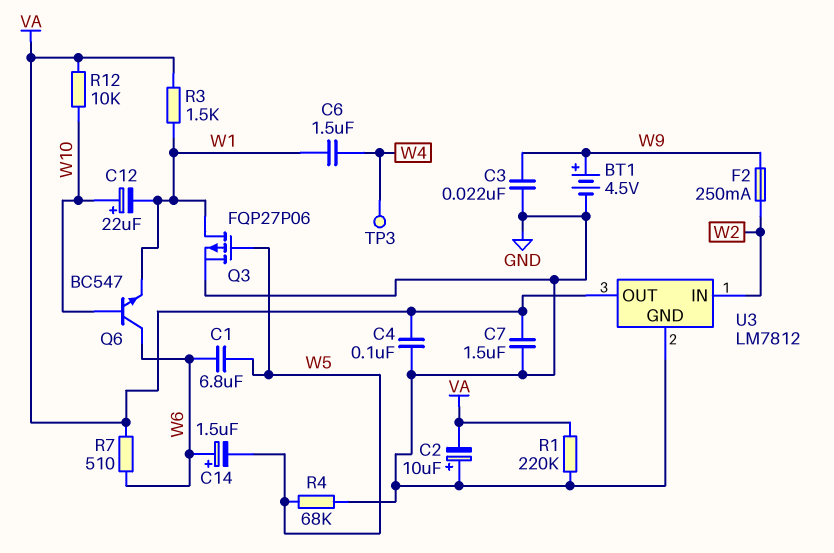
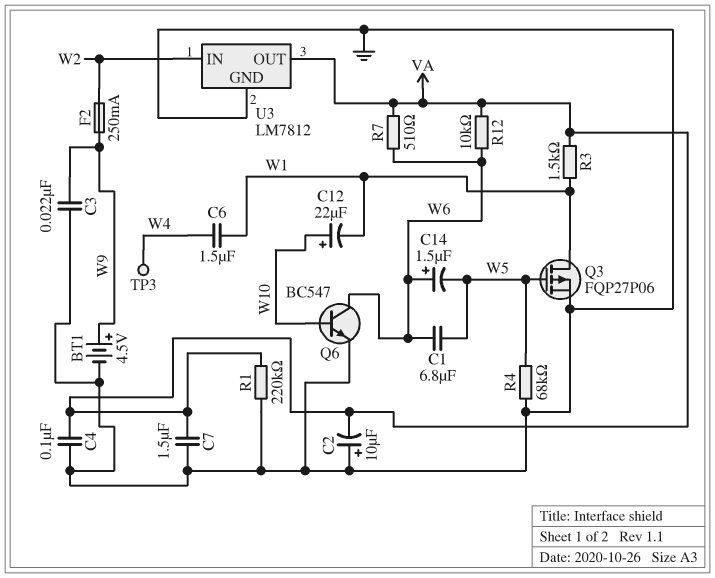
Q6: NPN BC547 (B W10, C W6, E W1) -> NPN BC547 (B W10, C W6, E GND)
R12: 10k (VA, W10) -> 10k (VA, W6)

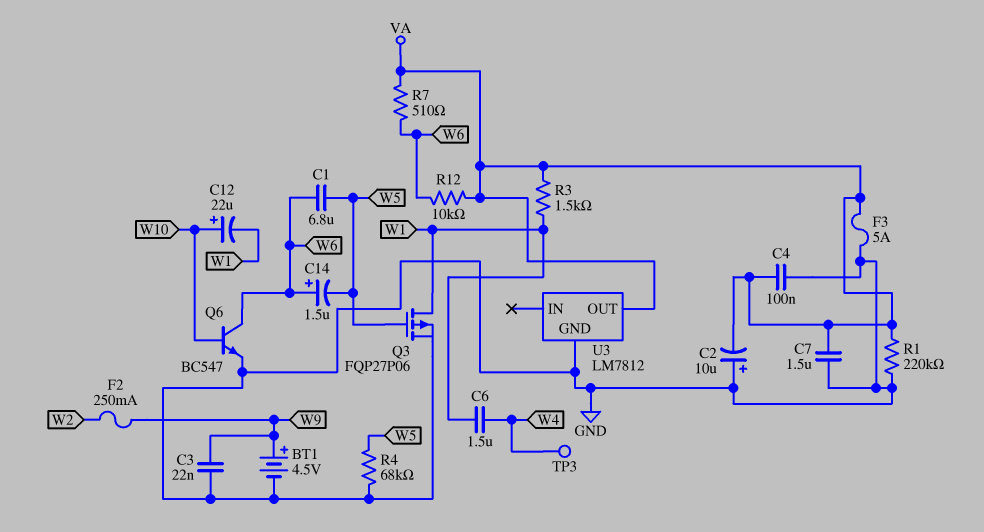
F3: none -> 5A (GND, VA)
U3 pin IN: W2 -> none

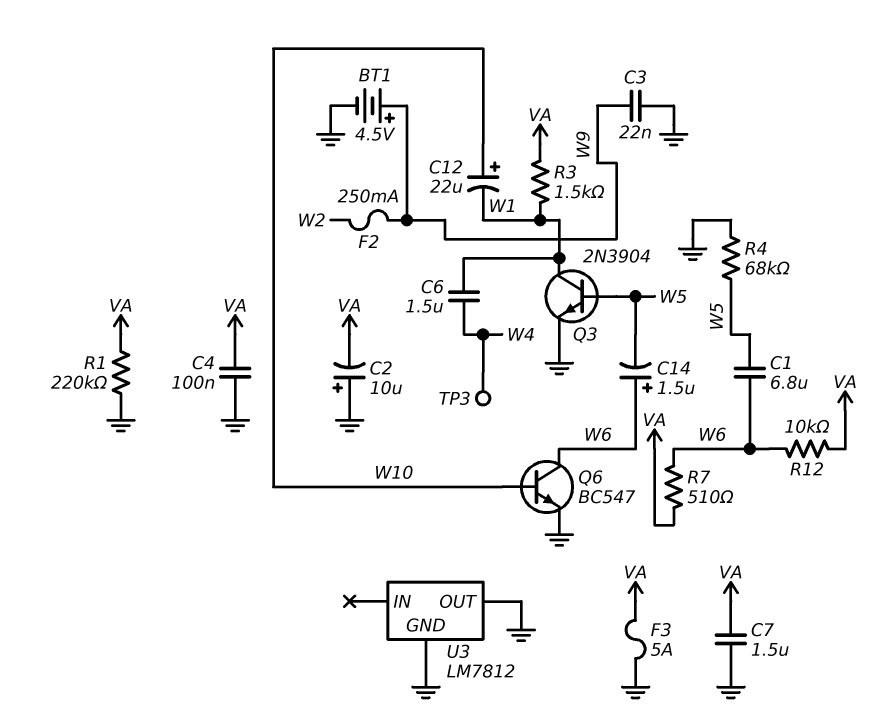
Q3: PMOS FQP27P06 (G W5, D W1, S GND) -> NPN 2N3904 (B W5, C W1, E GND)
U3 pin OUT: VA -> GND

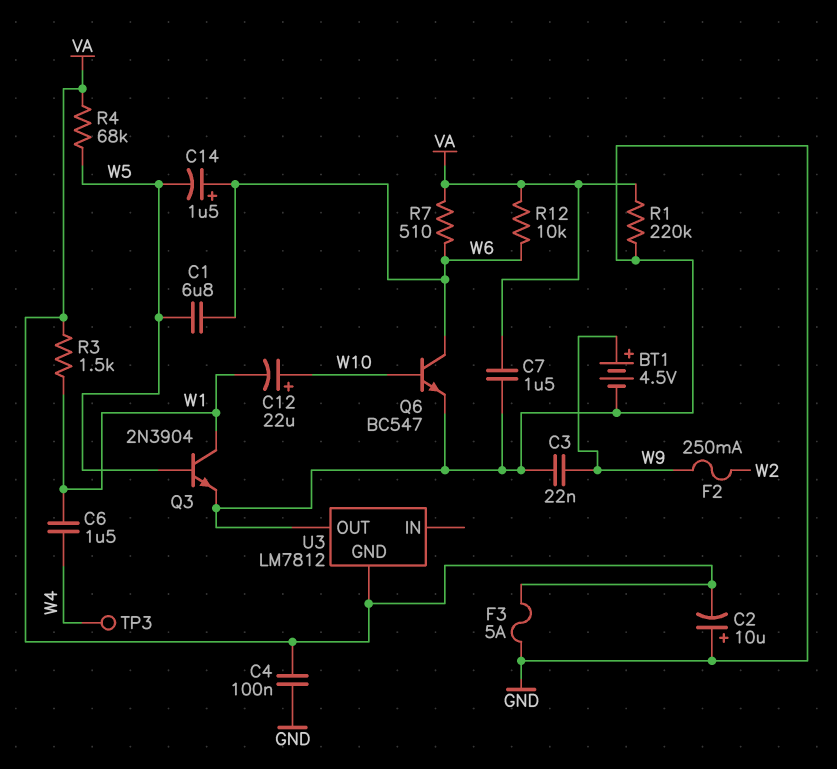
R4: 68k (GND, W5) -> 68k (VA, W5)
U3 pin GND: GND -> VA

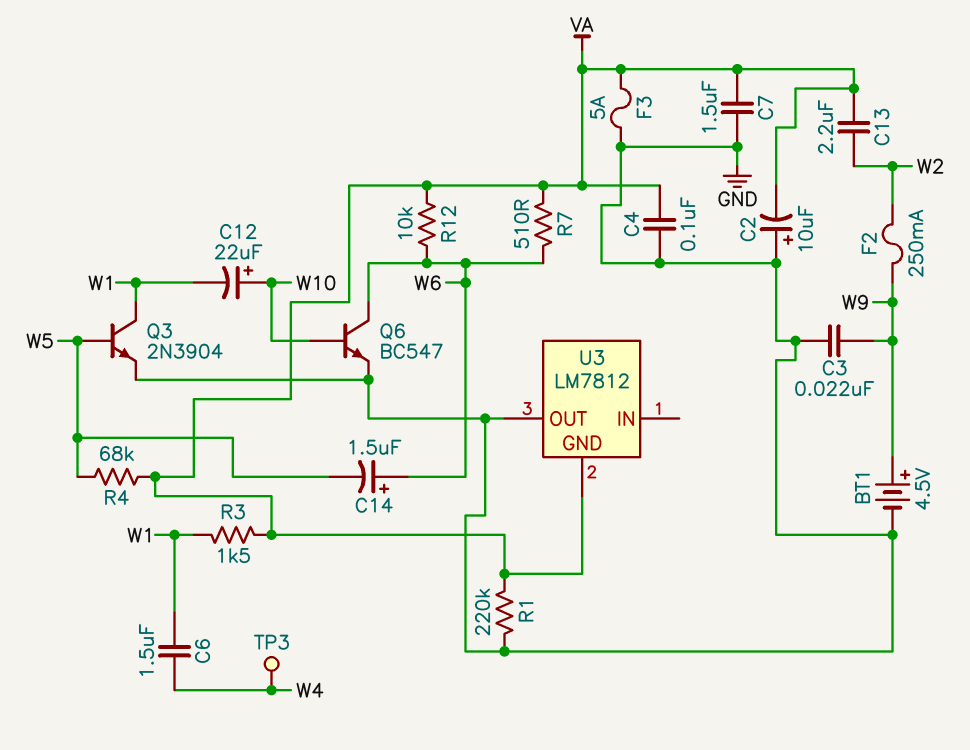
C1: 6.8uF (W5, W6) -> none
C13: none -> 2.2uF (VA, W2)

